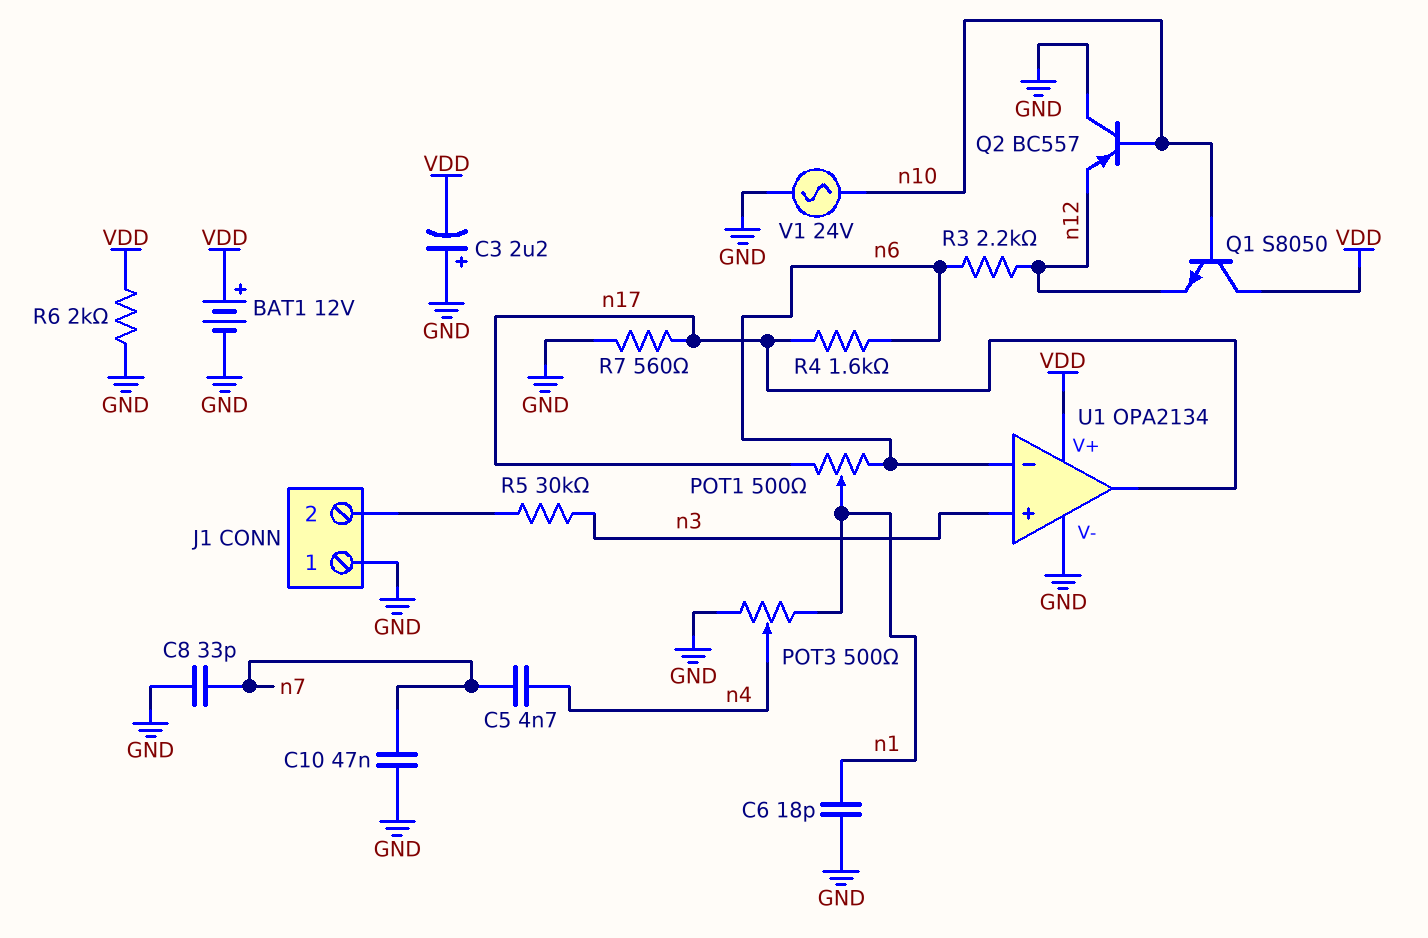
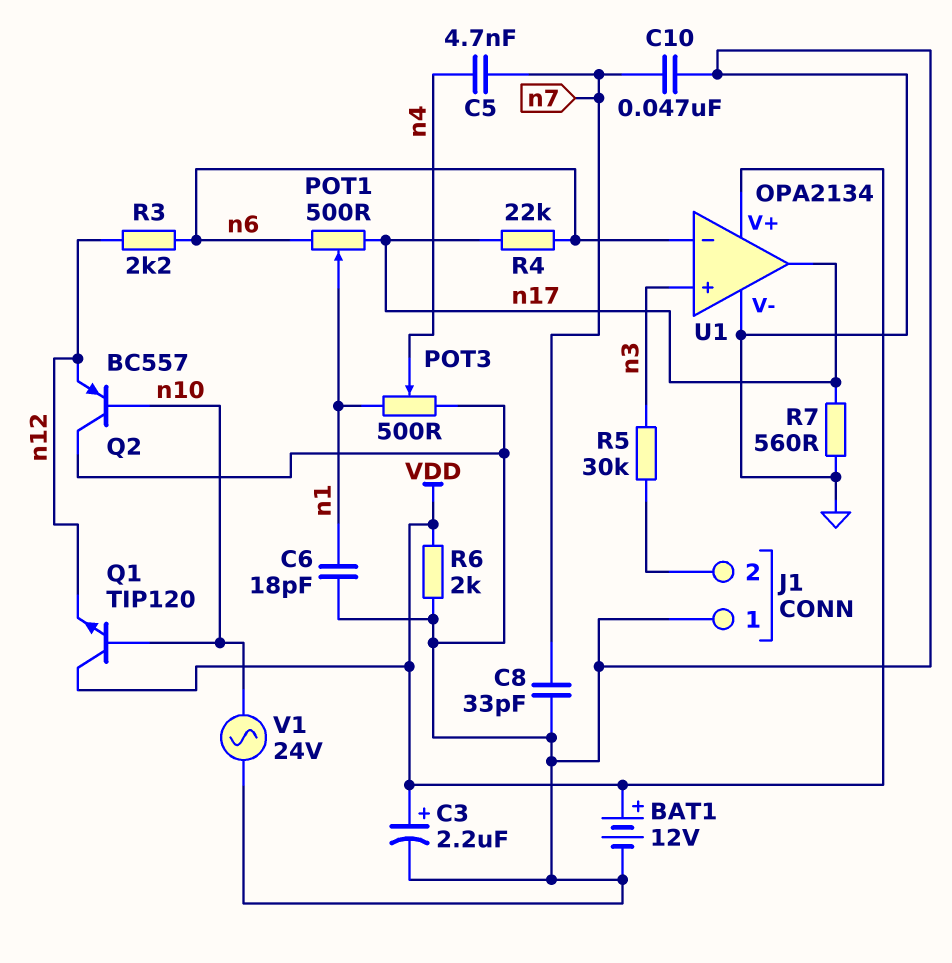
C3: 2.2uF (plus GND, minus VDD) -> 2.2uF (plus VDD, minus GND)
Q1: NPN S8050 (B n10, C VDD, E n12) -> NPN TIP120 (B n10, C VDD, E n12)
R4: 1.6k (n6, n17) -> 22k (n6, n17)

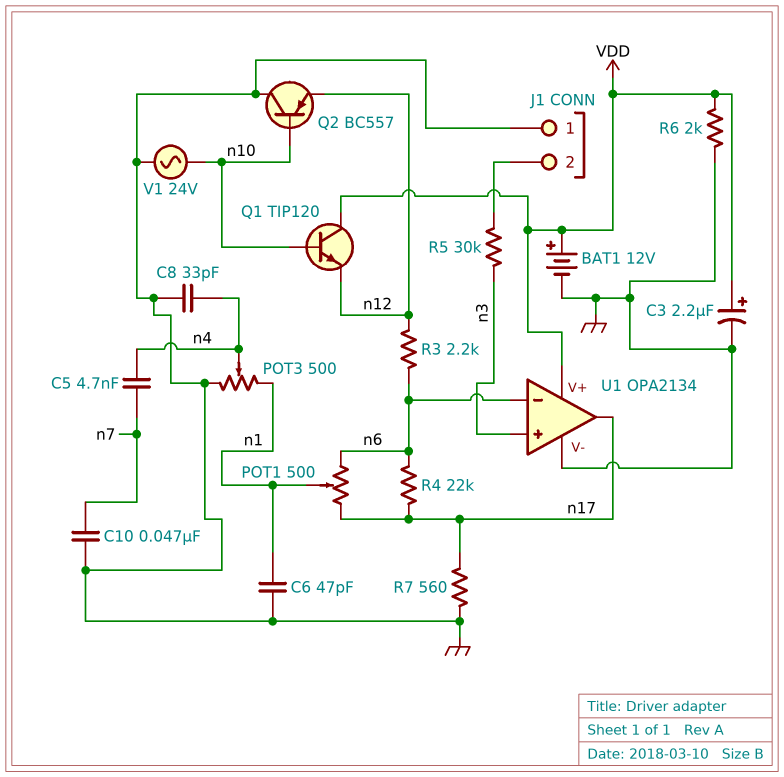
C6: 18pF (GND, n1) -> 47pF (GND, n1)
C8: 33pF (GND, n7) -> 33pF (GND, n4)

